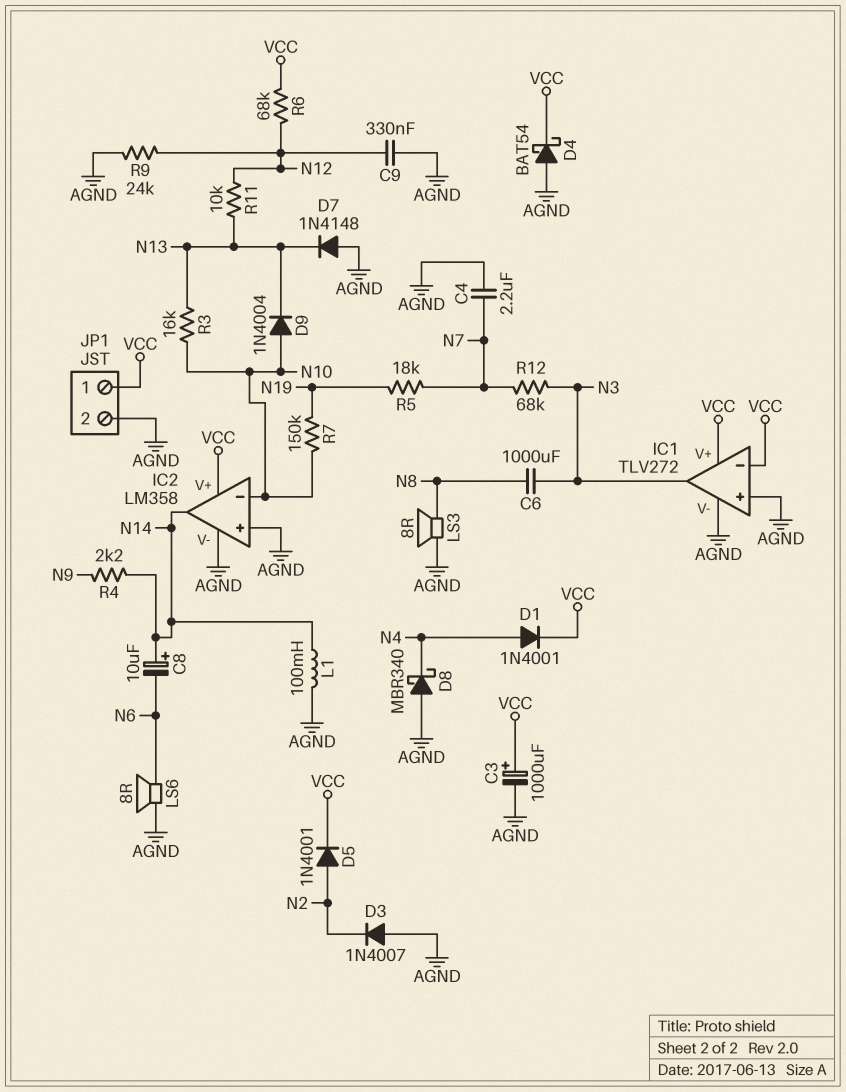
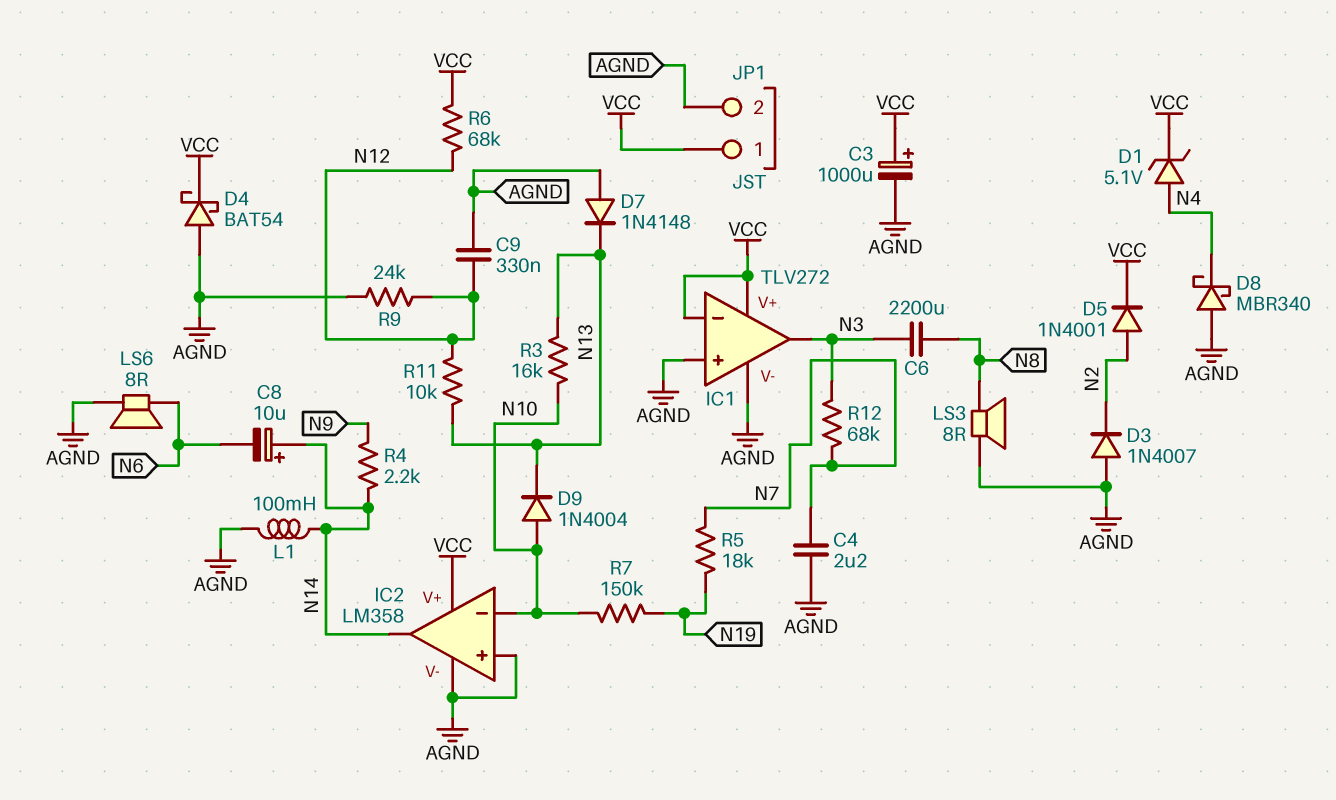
C6: 1000uF (N3, N8) -> 2200uF (N3, N8)
D1: diode 1N4001 (A N4, K VCC) -> zener 5.1V (A N4, K VCC)

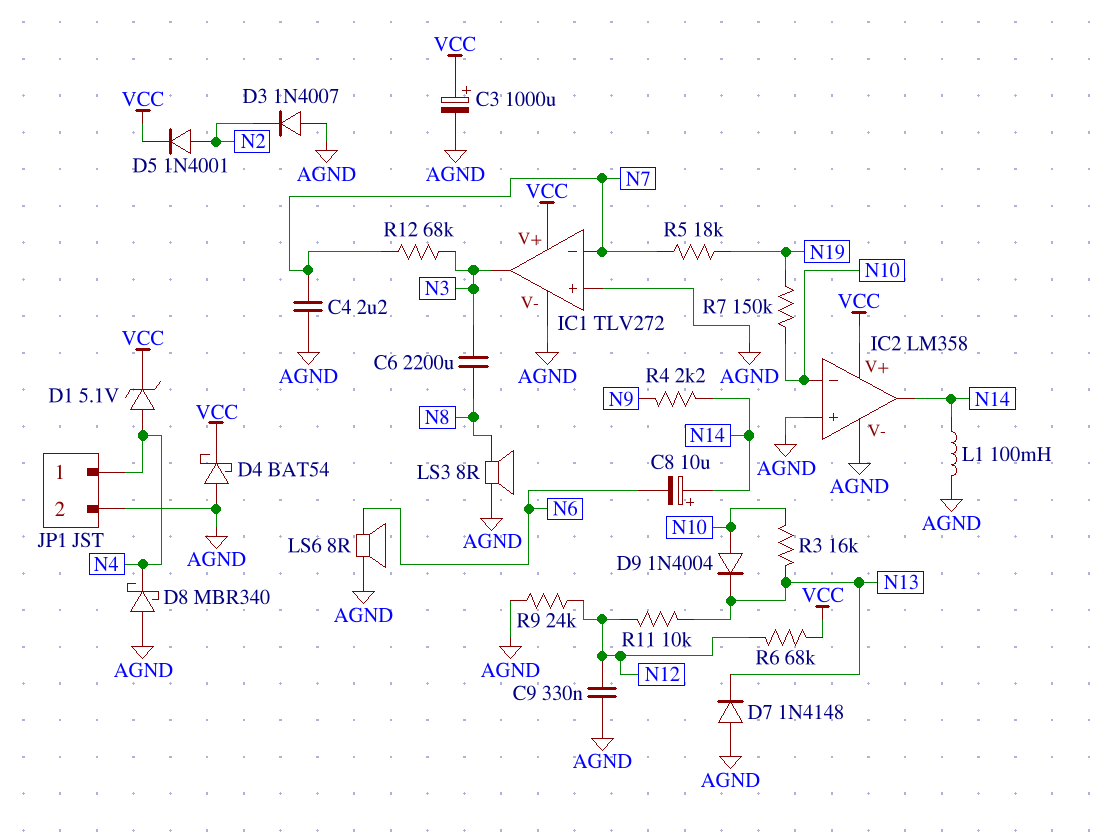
IC1 pin in-: VCC -> N7
JP1 pin 1: VCC -> N4

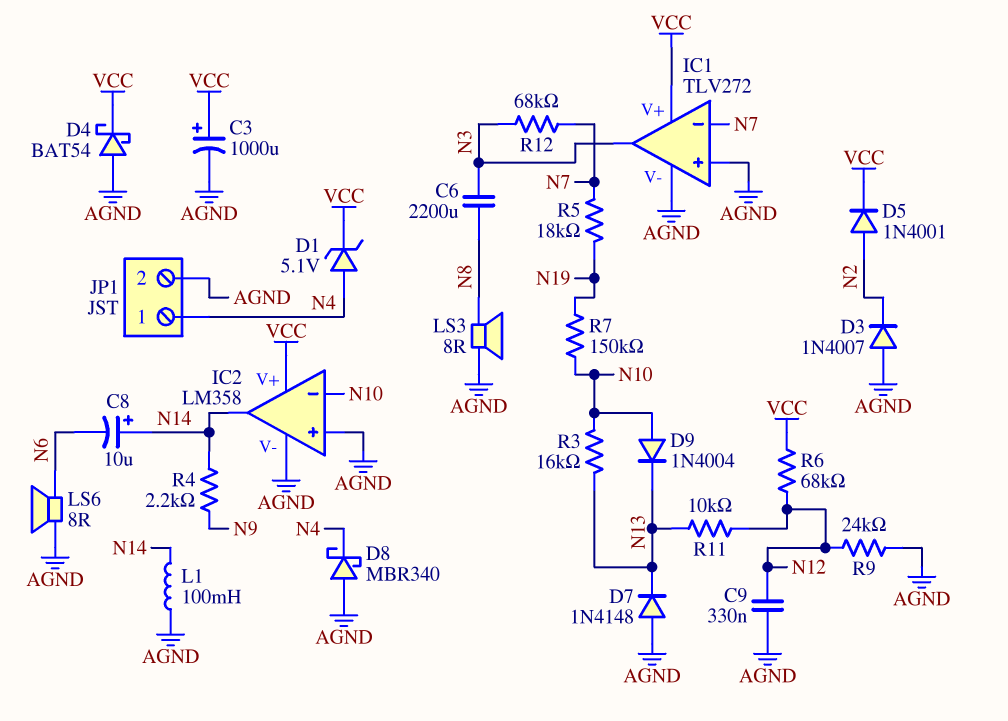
C4: 2.2uF (AGND, N7) -> none

